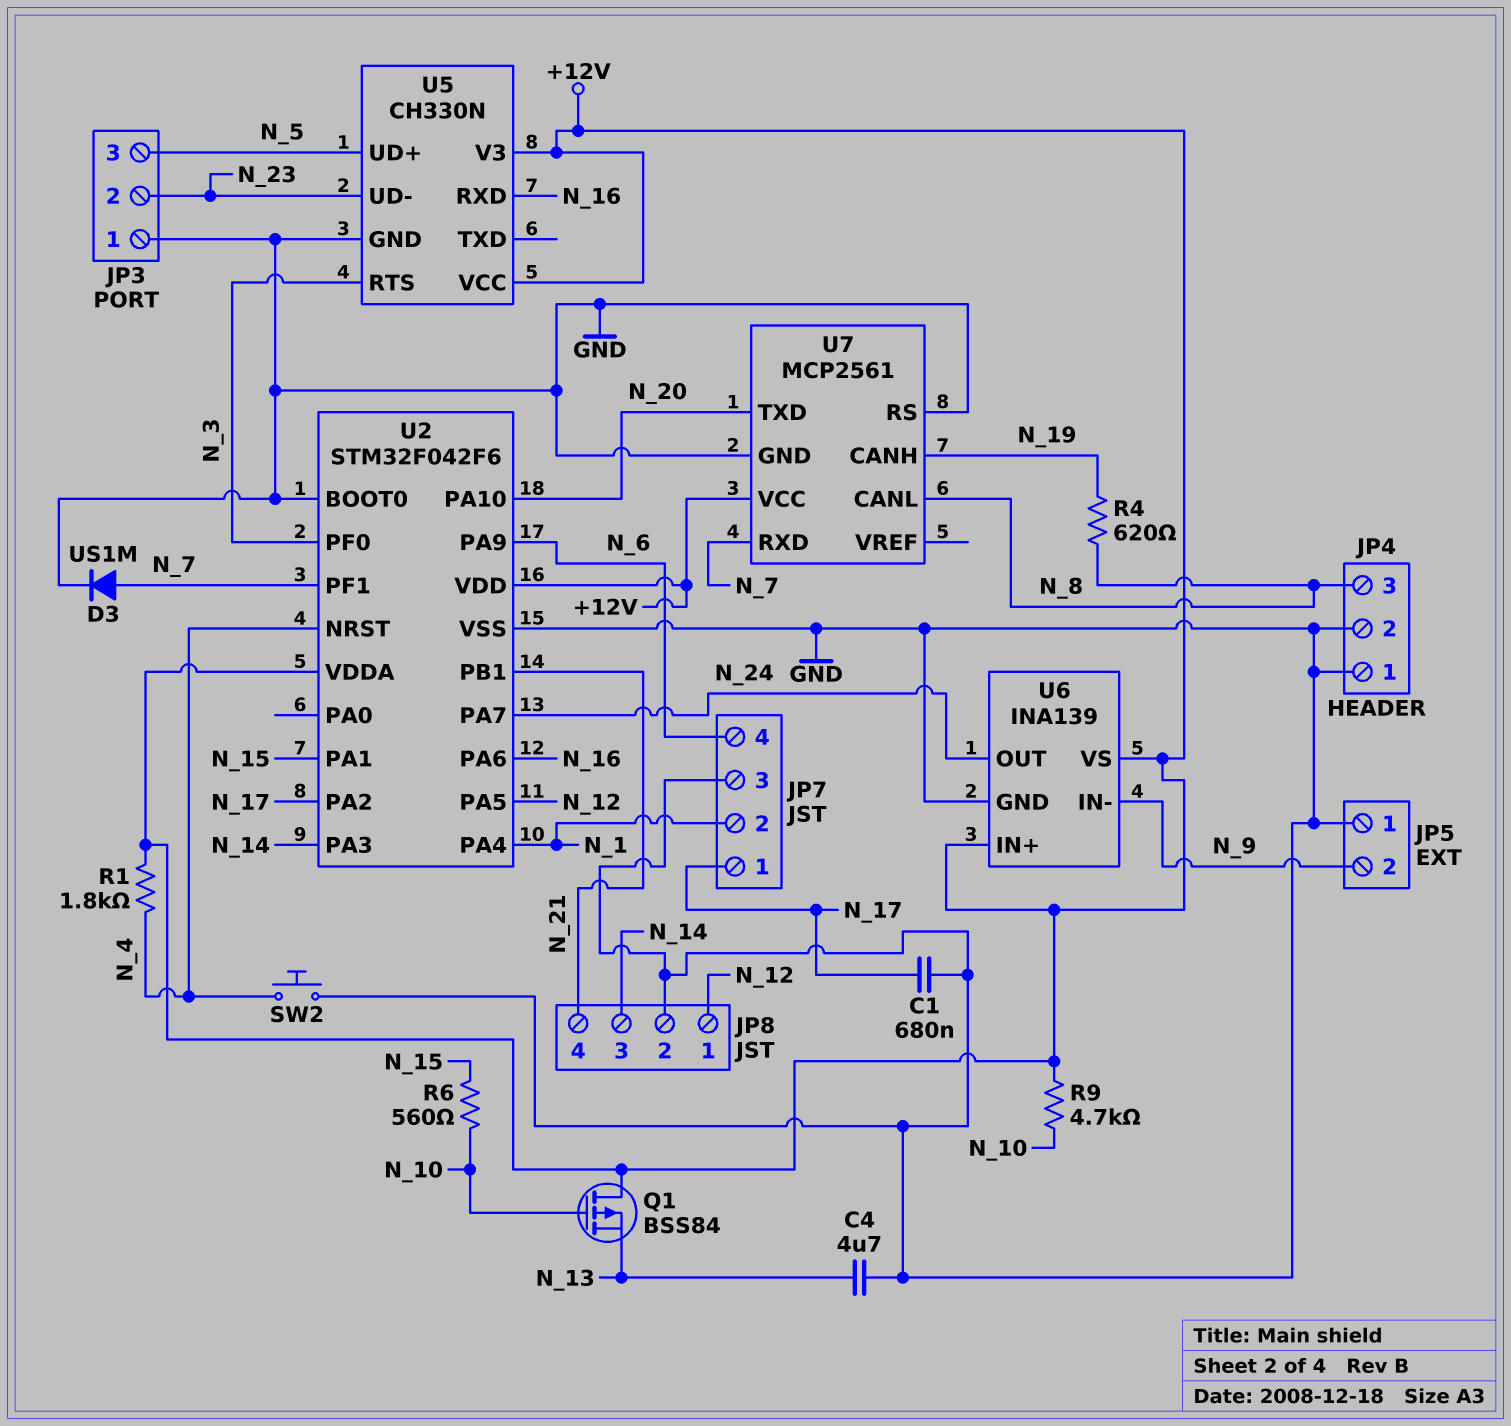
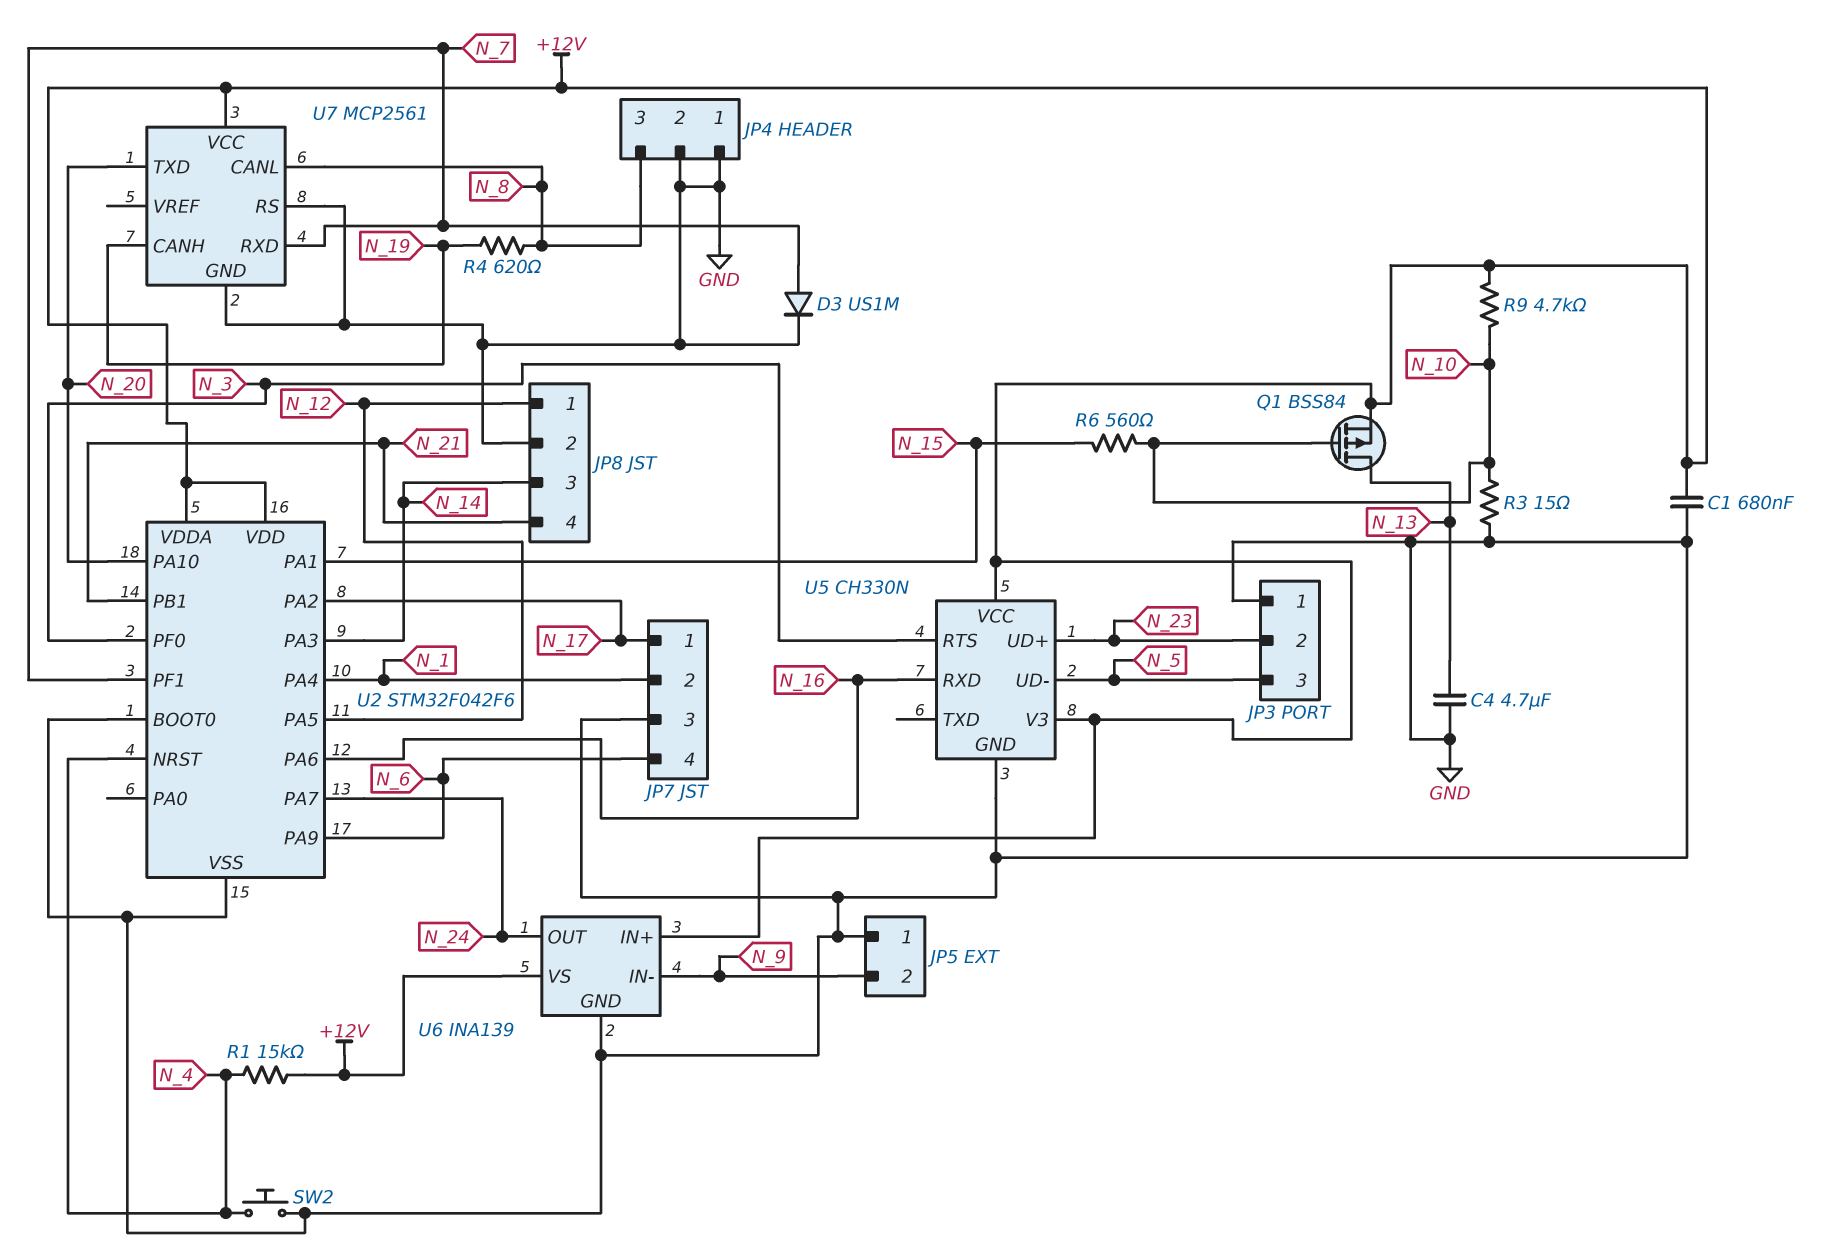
C1: 680nF (GND, N_17) -> 680nF (+12V, GND)
Q1: PMOS BSS84 (G N_10, D +12V, S N_13) -> PMOS BSS84 (G N_10, D N_13, S +12V)
R1: 1.8k (+12V, N_4) -> 15k (+12V, N_4)
R3: none -> 15 (GND, N_10)
U5 pin UD+: N_5 -> N_23
U5 pin UD-: N_23 -> N_5

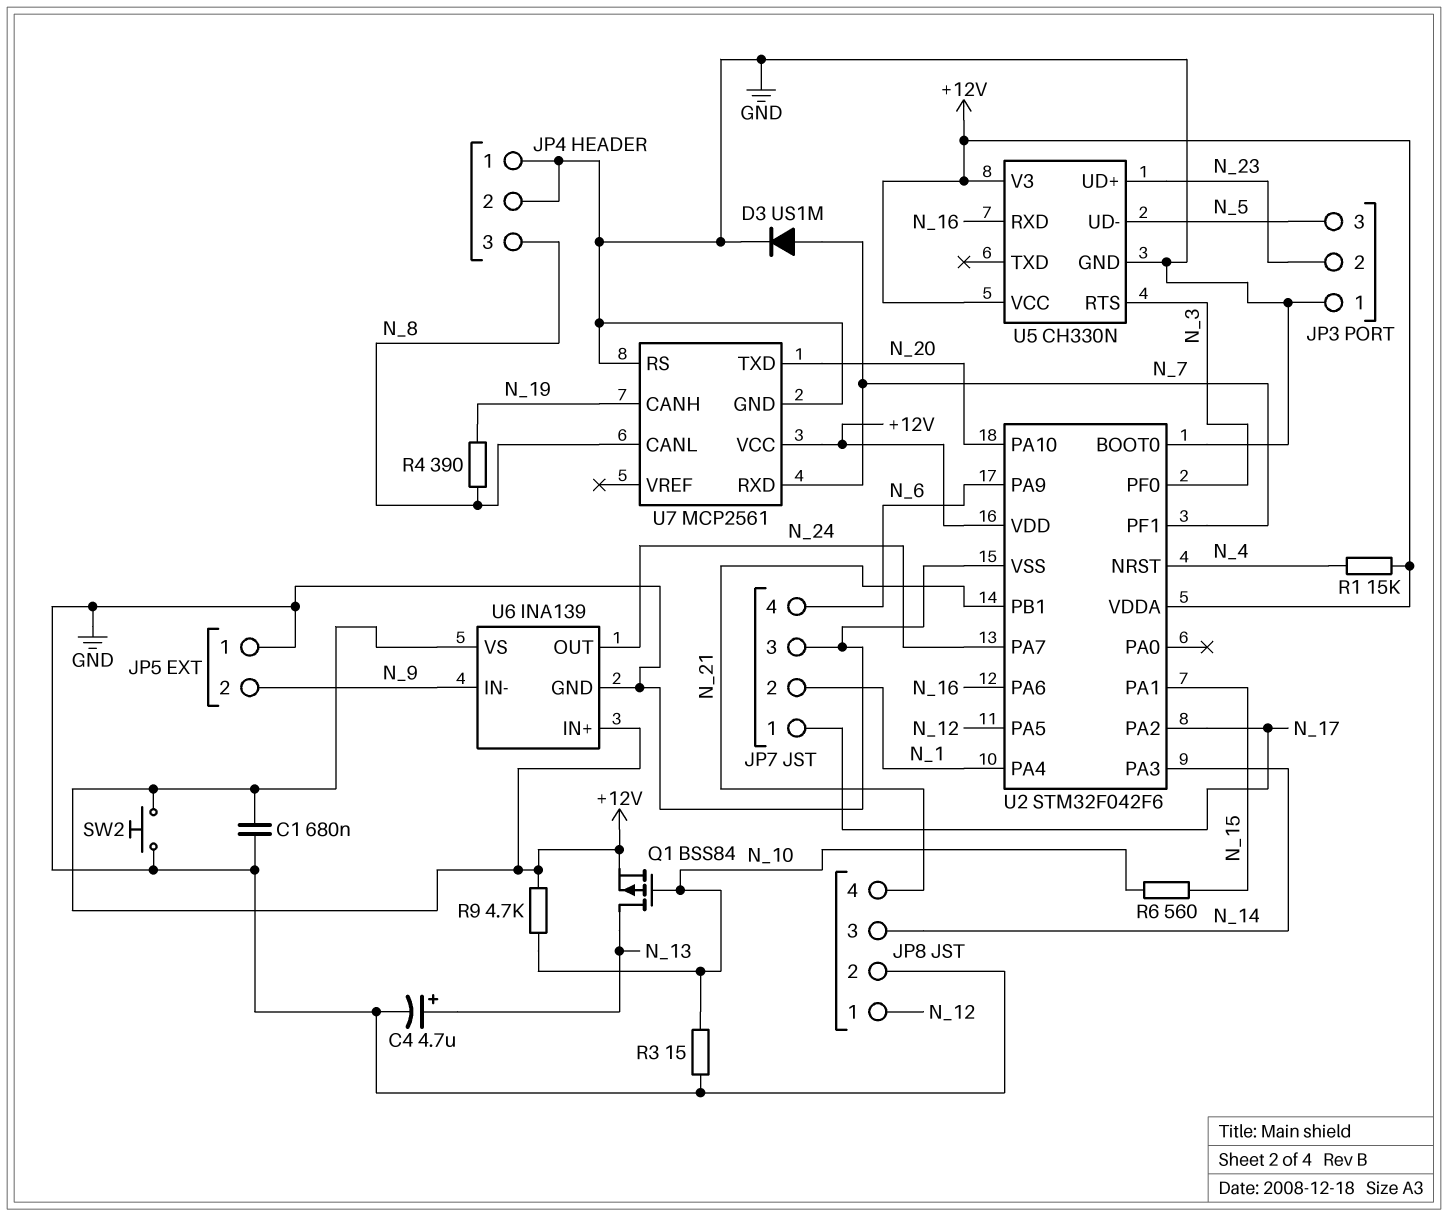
C4: 4.7uF (GND, N_13) -> 4.7uF (plus N_13, minus GND)
R4: 620 (N_8, N_19) -> 390 (N_8, N_19)
SW2: button (GND, N_4) -> button (+12V, GND)

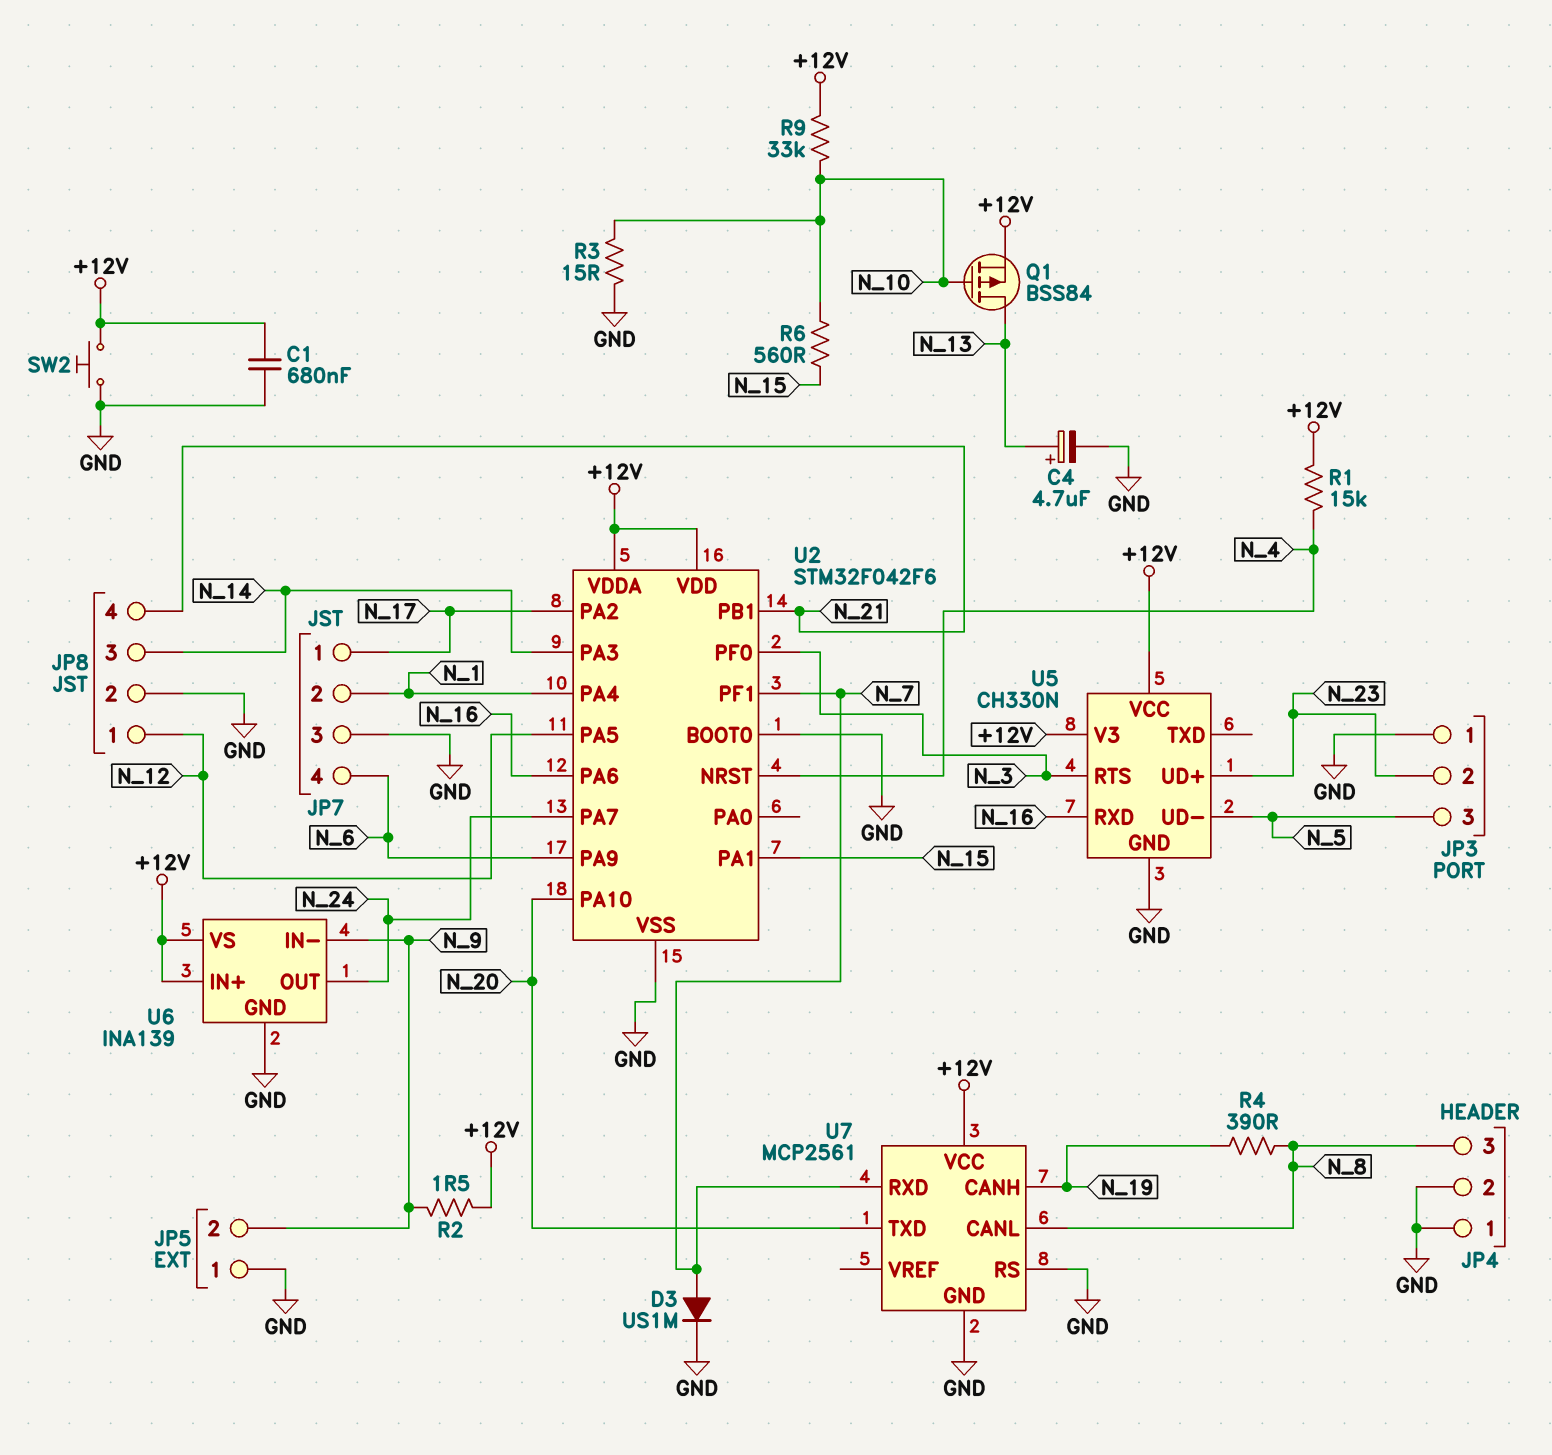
R2: none -> 1.5 (+12V, N_9)
R9: 4.7k (+12V, N_10) -> 33k (+12V, N_10)

